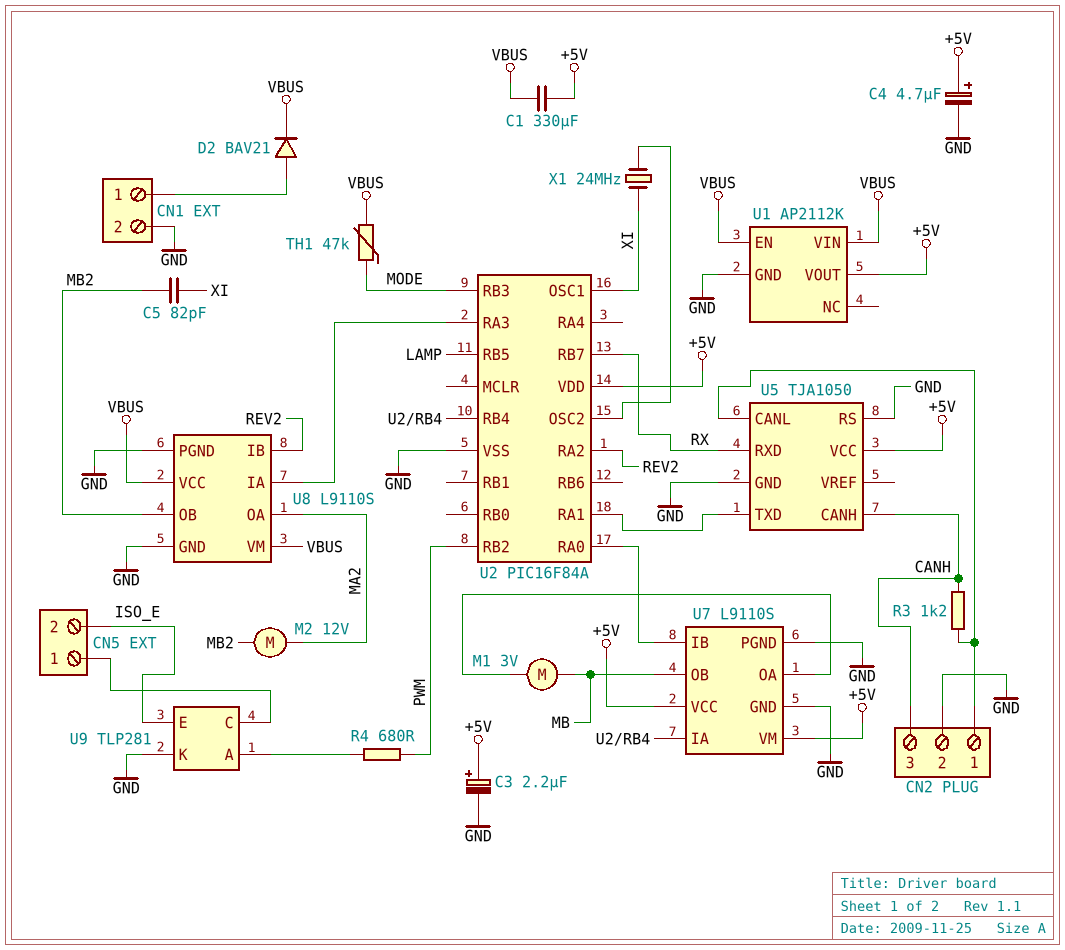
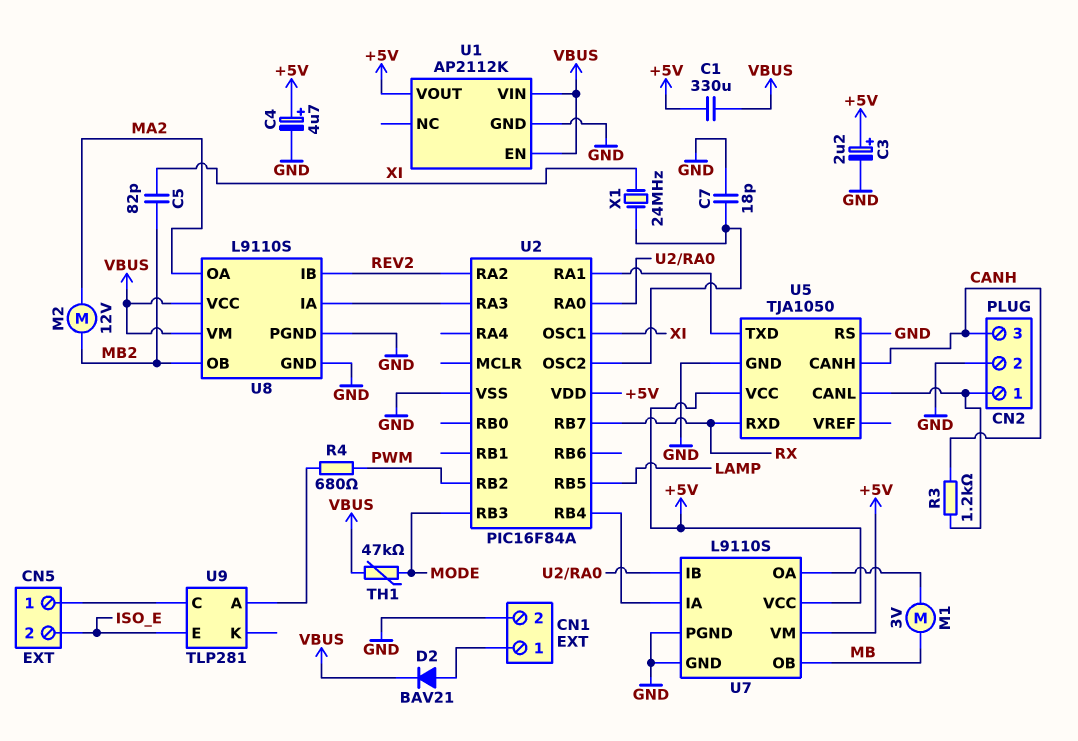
C7: none -> 18pF (GND, U2/OSC2)
U9 pin K: GND -> none

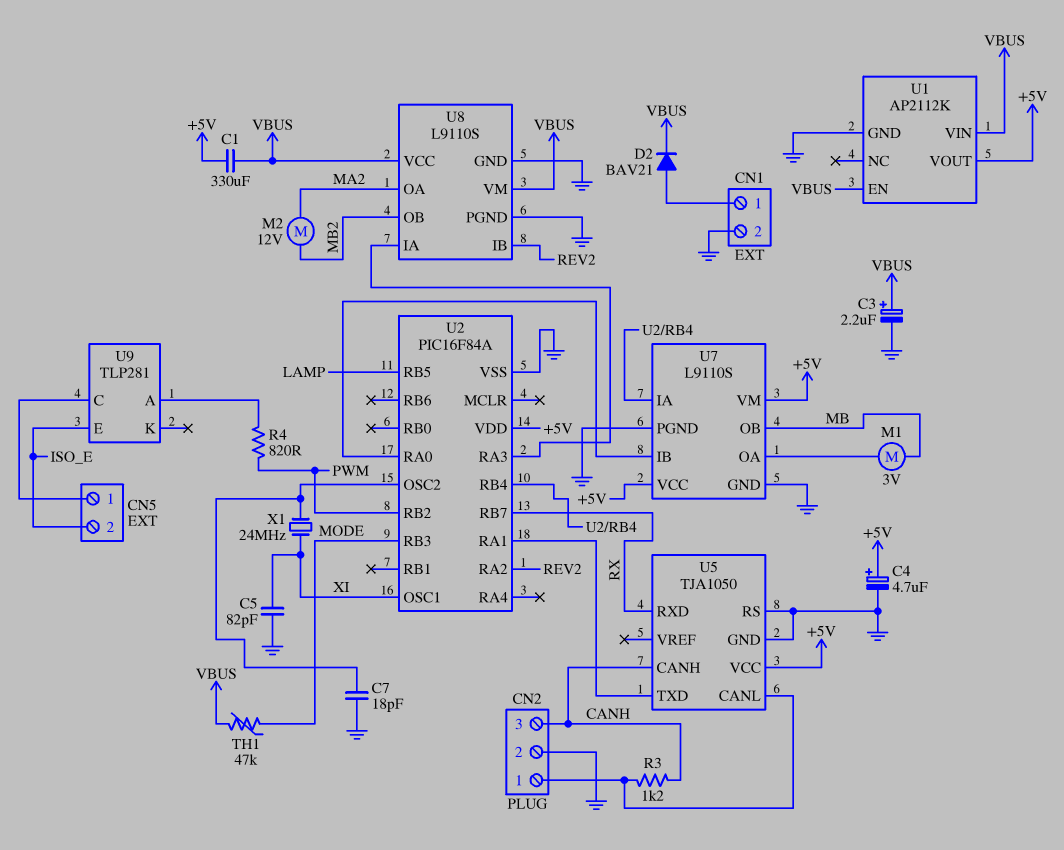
C3: 2.2uF (plus +5V, minus GND) -> 2.2uF (plus VBUS, minus GND)
C5: 82pF (MB2, XI) -> 82pF (GND, XI)
R4: 680 (PWM, U9/A) -> 820 (PWM, U9/A)

